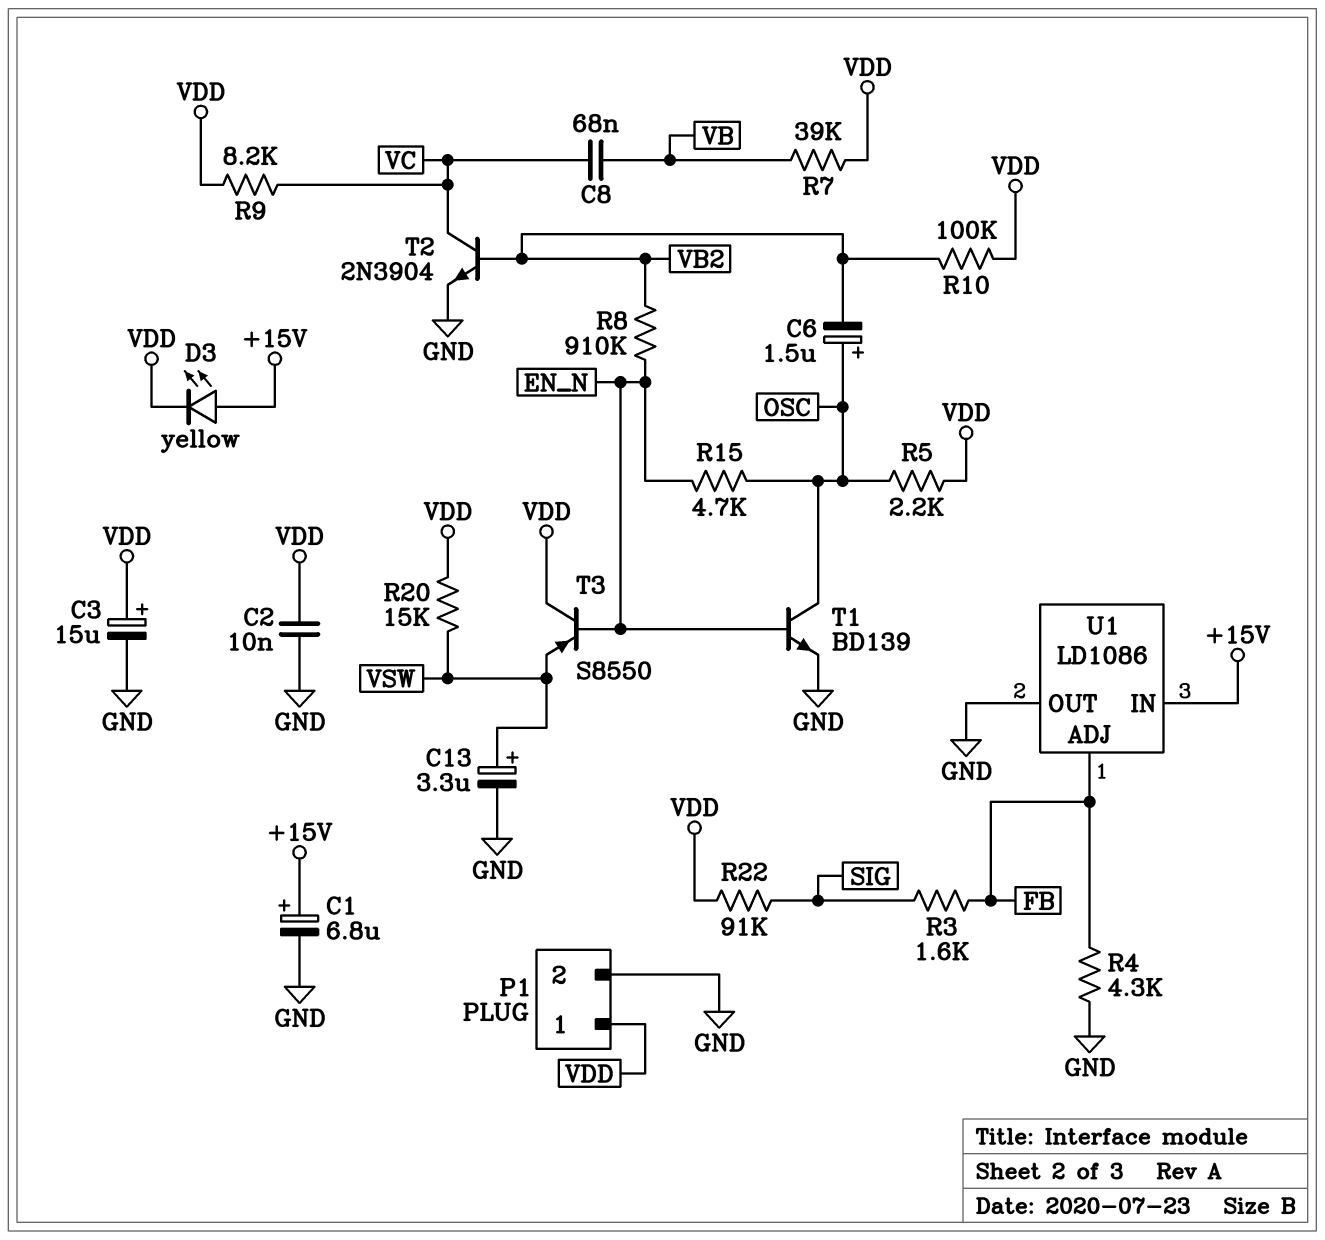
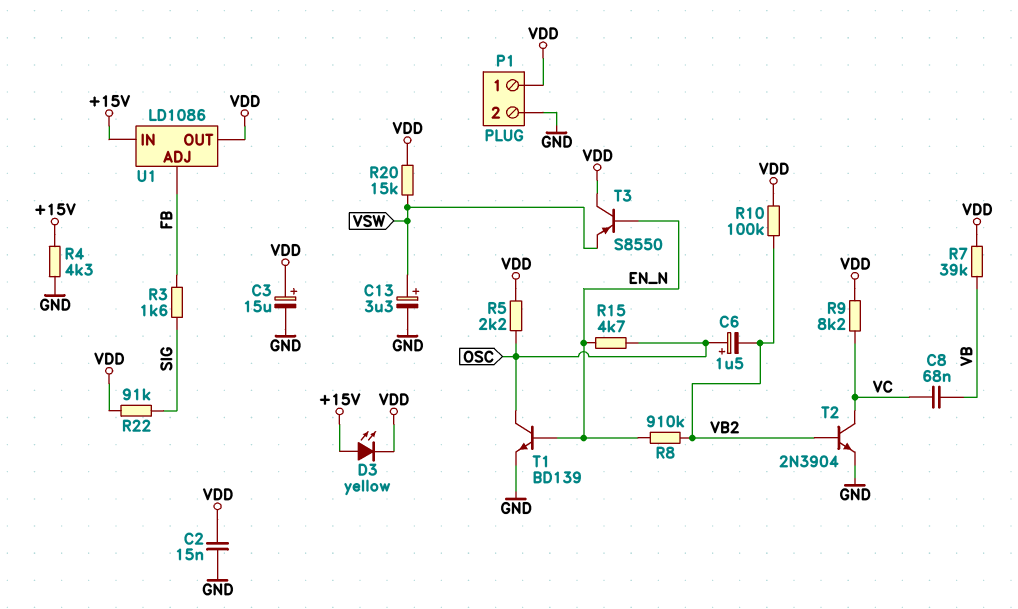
C1: 6.8uF (plus +15V, minus GND) -> none
C2: 10nF (GND, VDD) -> 15nF (GND, VDD)
R4: 4.3k (FB, GND) -> 4.3k (+15V, GND)
U1 pin OUT: GND -> VDD

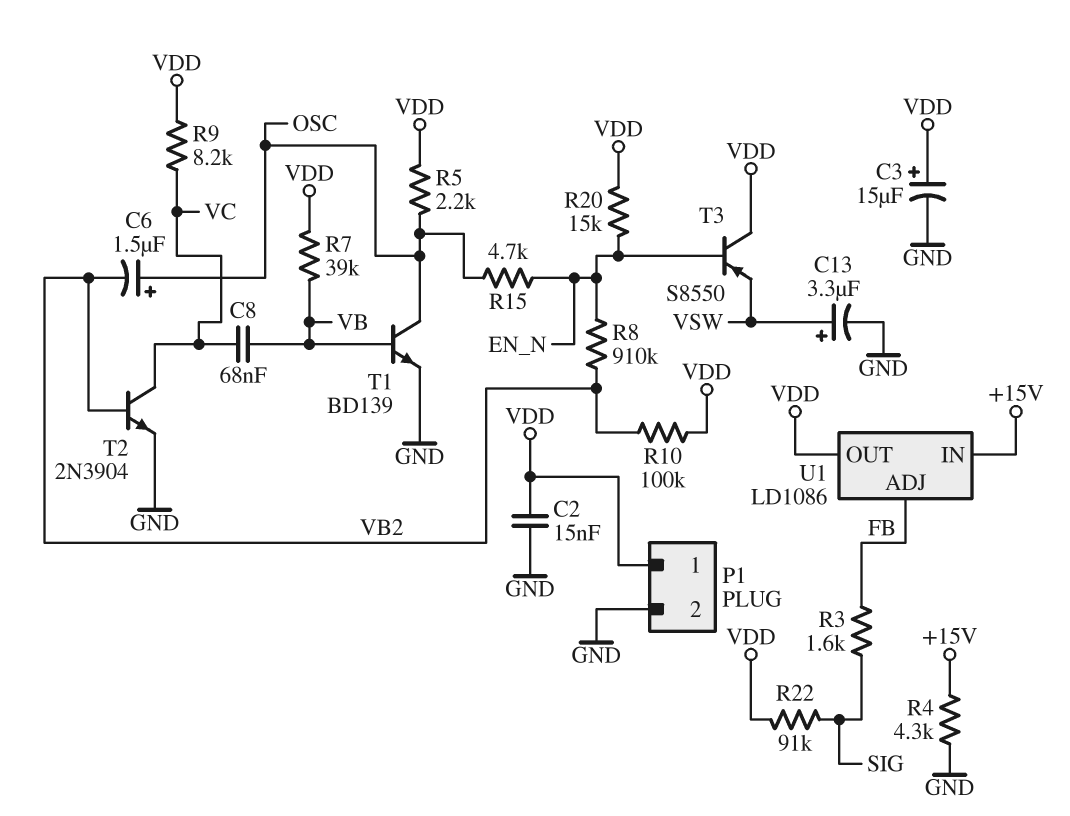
D3: LED yellow (A +15V, K VDD) -> none
R20: 15k (VDD, VSW) -> 15k (EN_N, VDD)
T1: NPN BD139 (B EN_N, C OSC, E GND) -> NPN BD139 (B VB, C OSC, E GND)

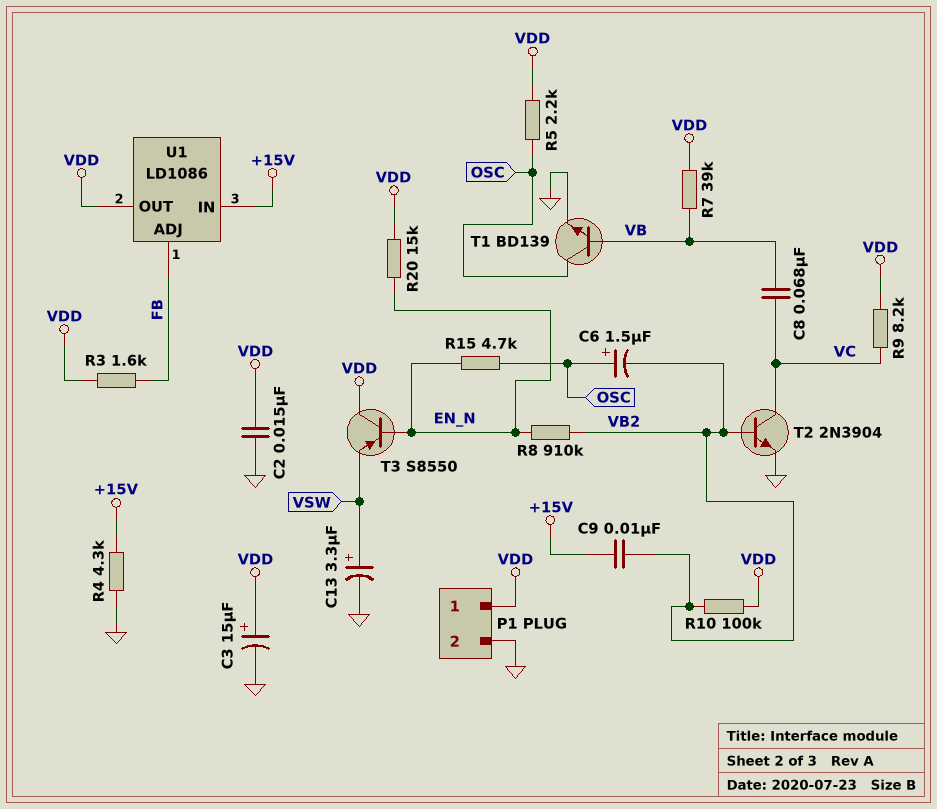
C9: none -> 10nF (+15V, VB2)
R3: 1.6k (FB, SIG) -> 1.6k (FB, VDD)
R22: 91k (SIG, VDD) -> none

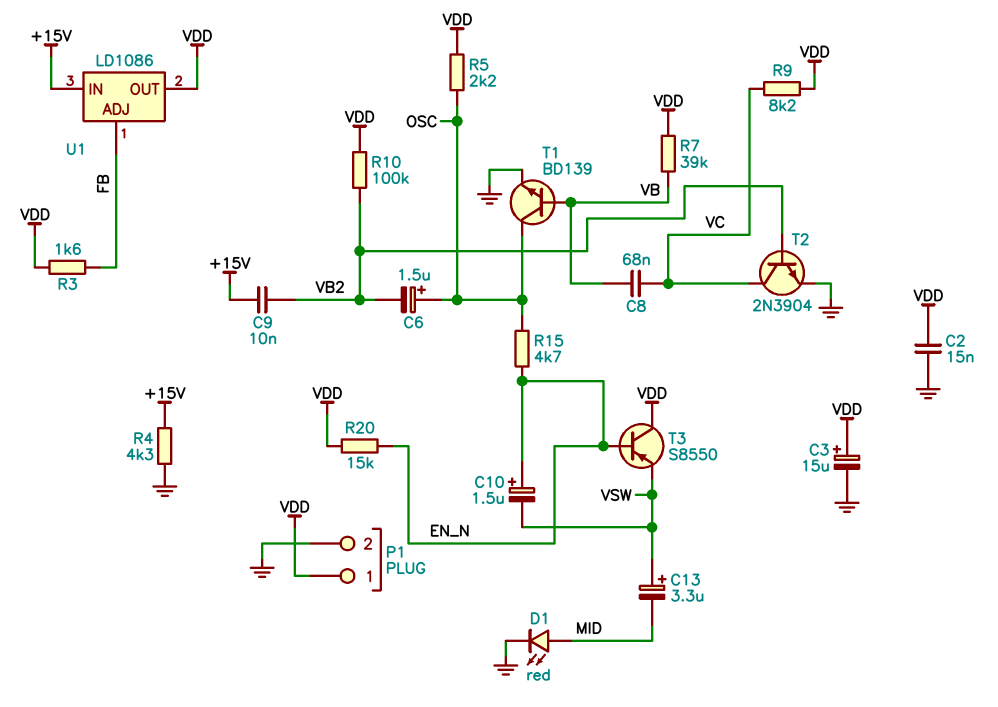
C10: none -> 1.5uF (plus EN_N, minus VSW)
C13: 3.3uF (plus VSW, minus GND) -> 3.3uF (plus VSW, minus MID)
D1: none -> LED red (A MID, K GND)
R8: 910k (EN_N, VB2) -> none

